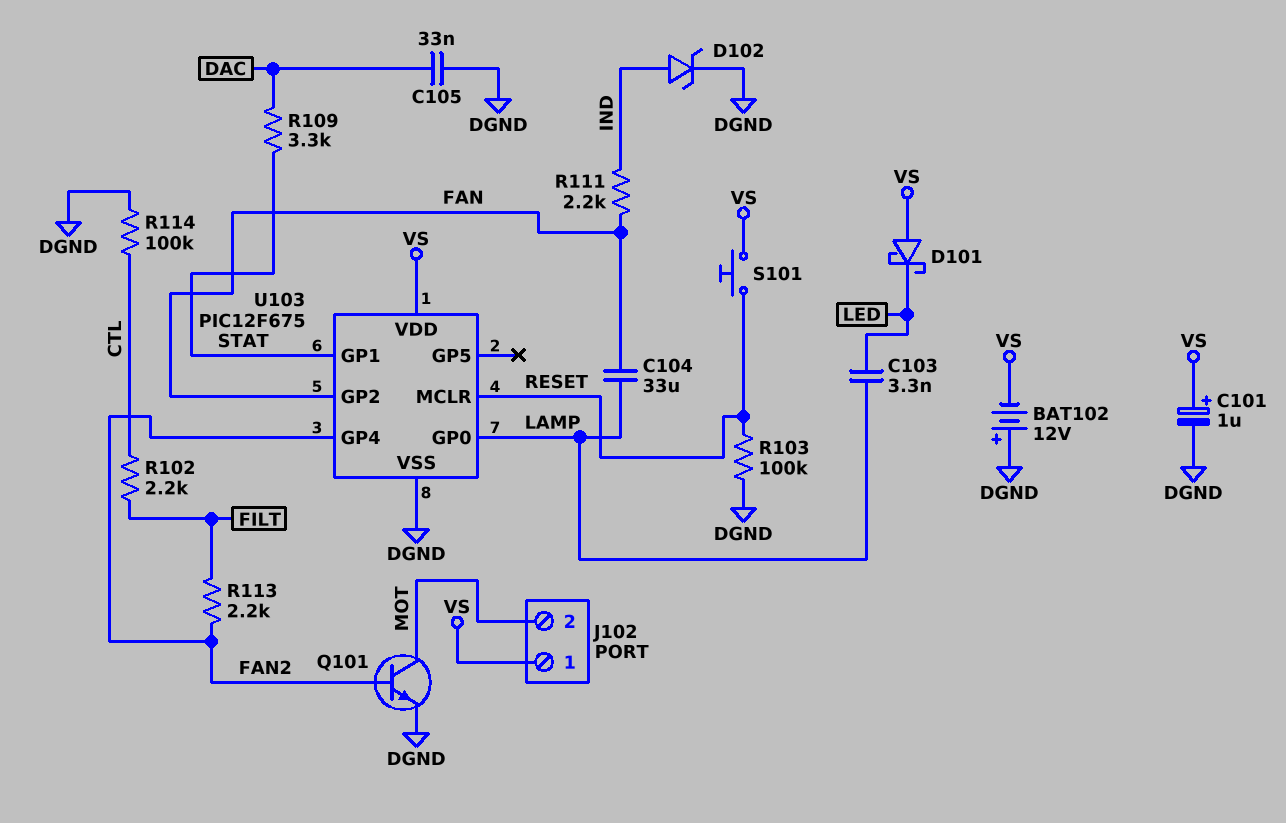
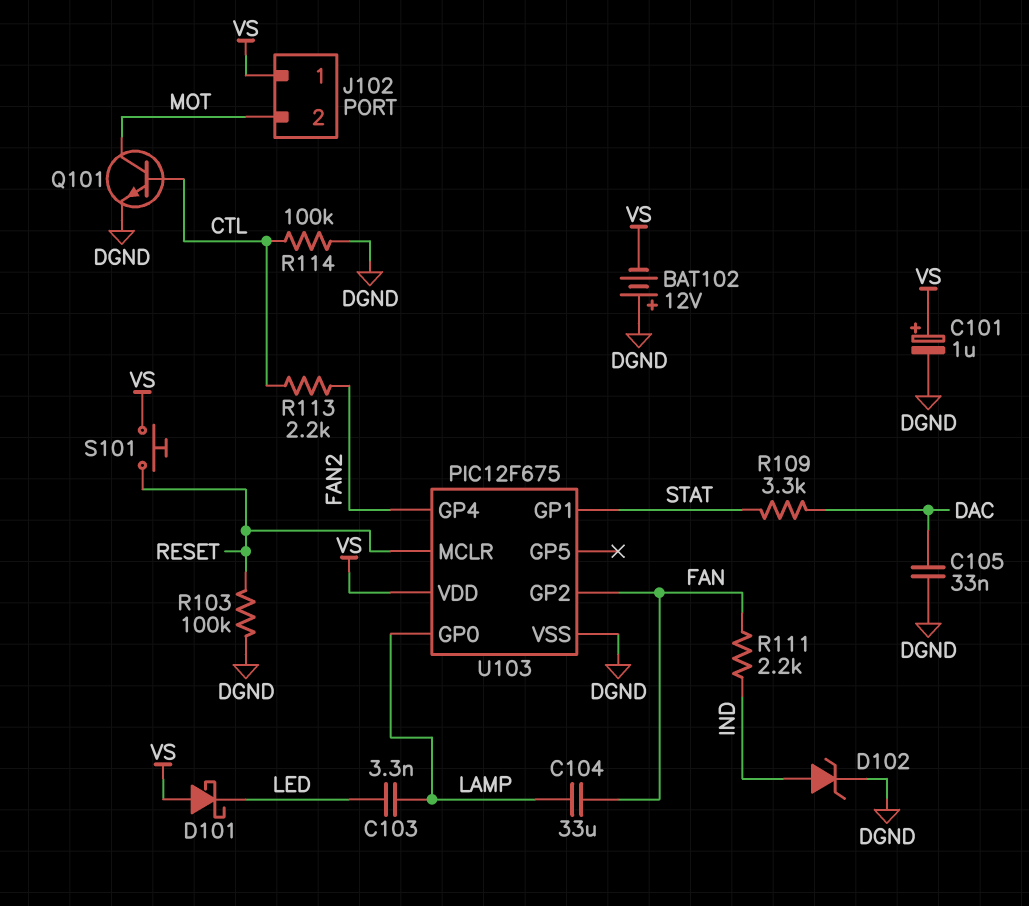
Q101: NPN (B FAN2, C MOT, E DGND) -> NPN (B CTL, C MOT, E DGND)
R102: 2.2k (CTL, FILT) -> none
R113: 2.2k (FAN2, FILT) -> 2.2k (CTL, FAN2)

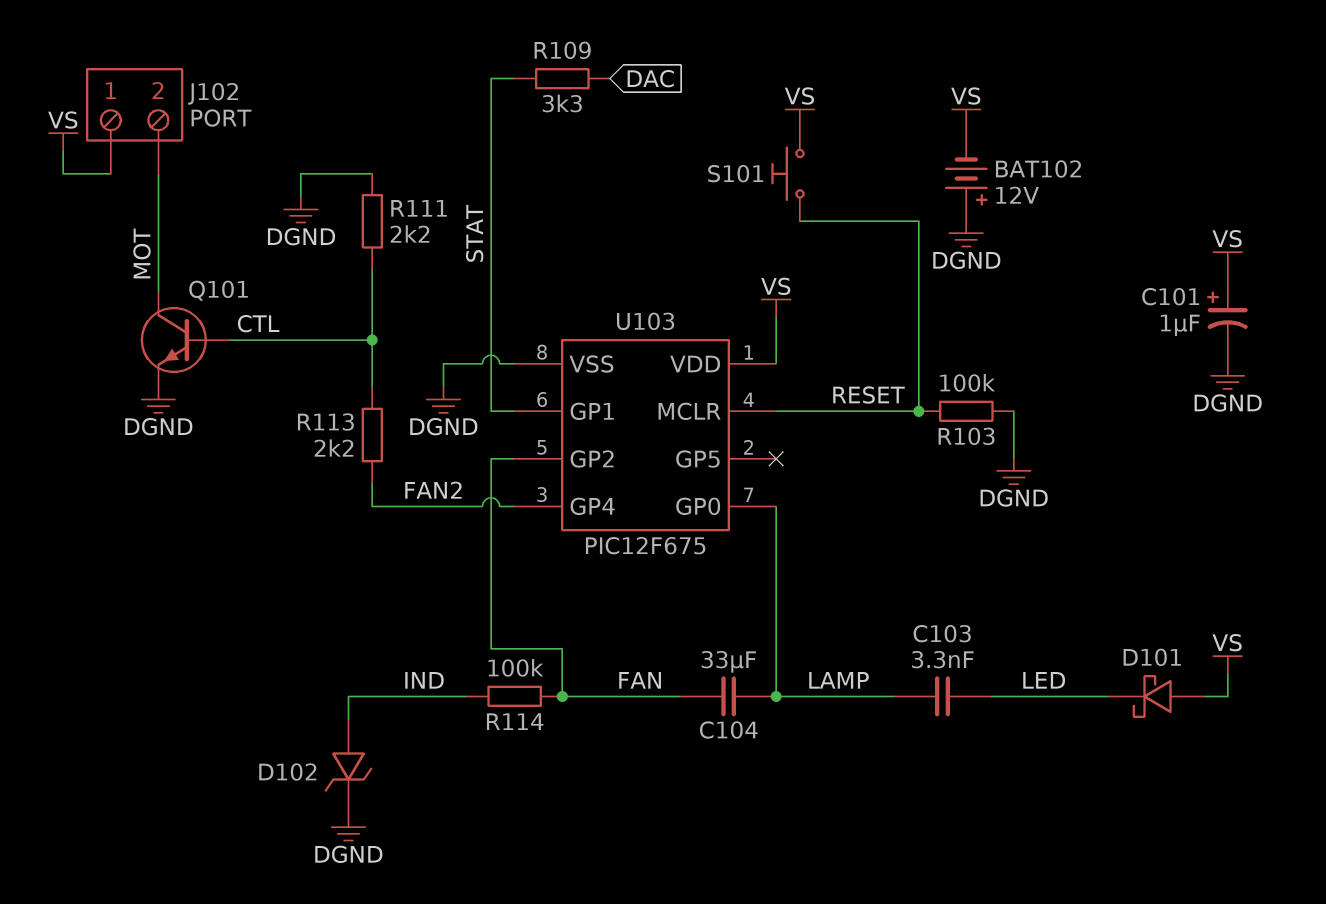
C105: 33nF (DAC, DGND) -> none
R111: 2.2k (FAN, IND) -> 2.2k (CTL, DGND)
R114: 100k (CTL, DGND) -> 100k (FAN, IND)

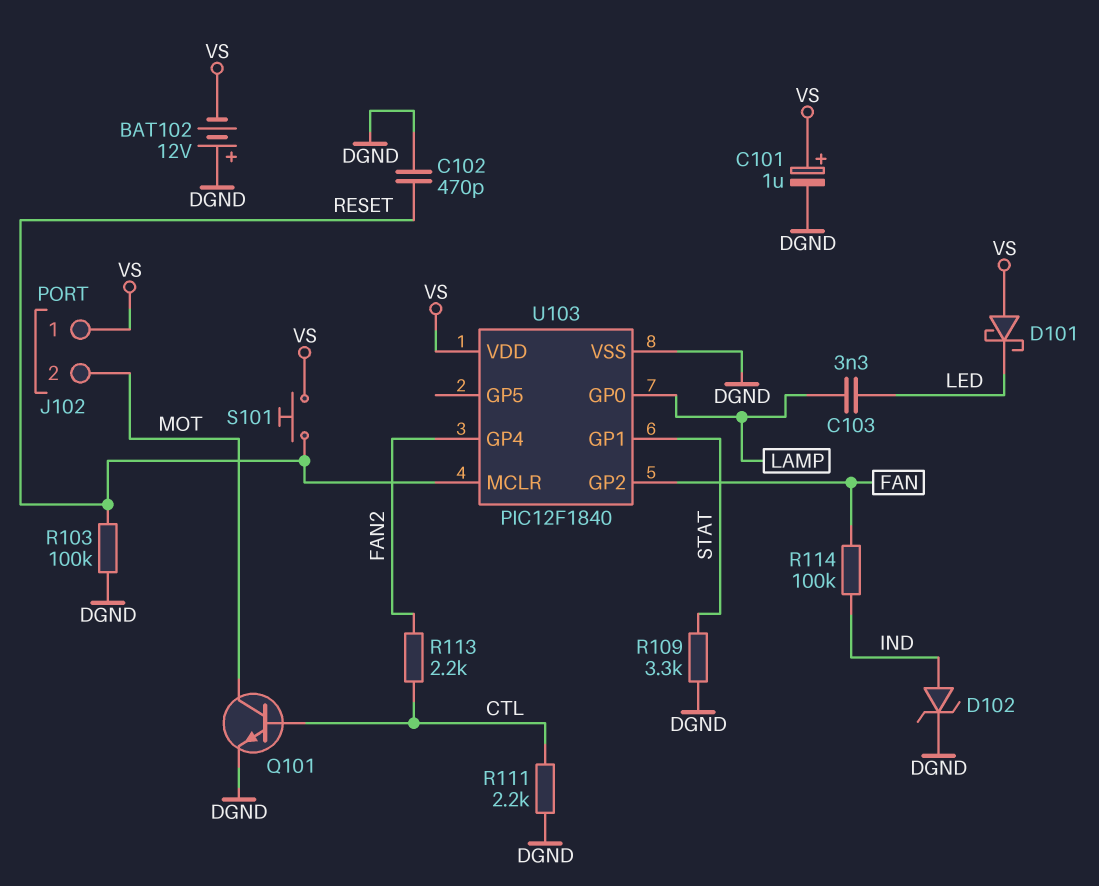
C102: none -> 470pF (DGND, RESET)
C104: 33uF (FAN, LAMP) -> none
R109: 3.3k (DAC, STAT) -> 3.3k (DGND, STAT)
U103: PIC12F675 -> PIC12F1840

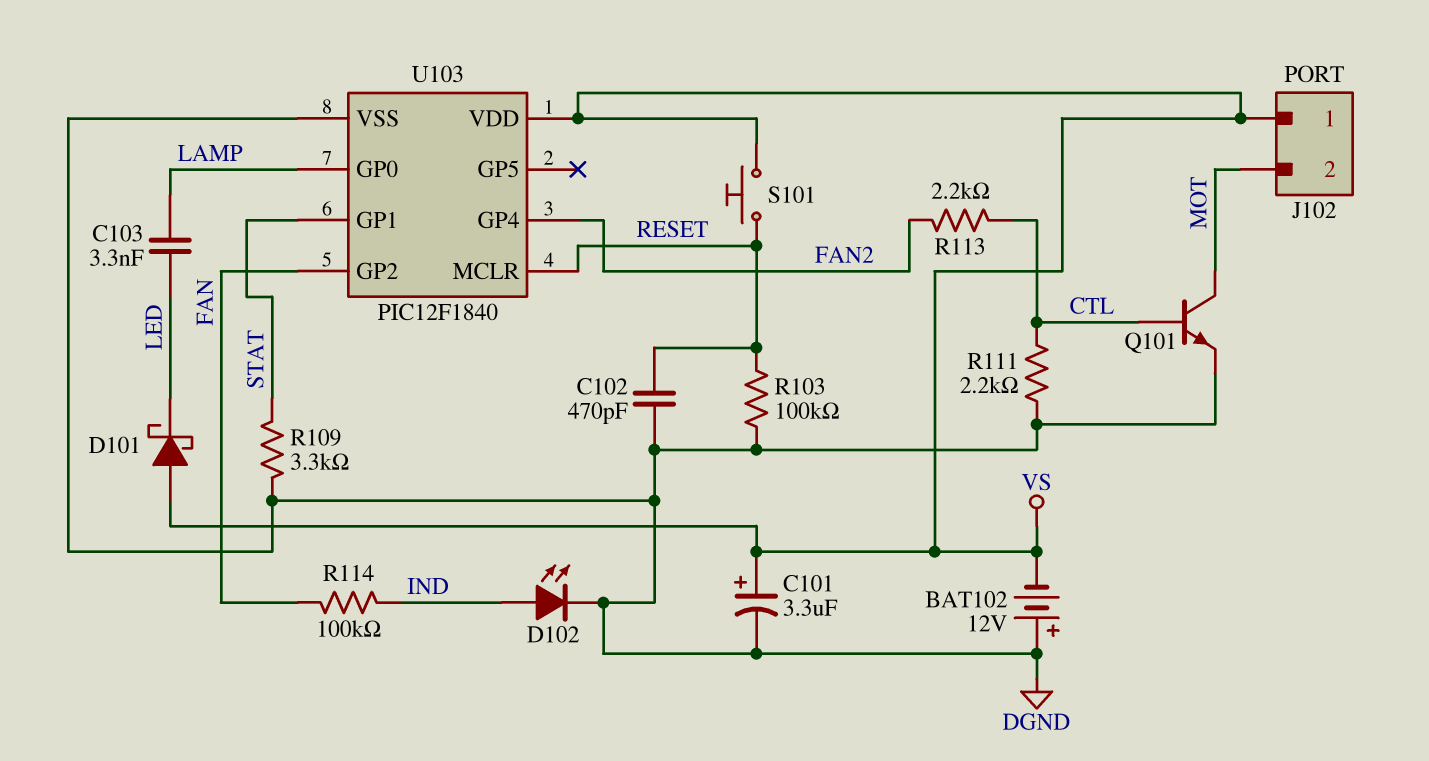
C101: 1uF (plus VS, minus DGND) -> 3.3uF (plus VS, minus DGND)
D102: zener (A IND, K DGND) -> LED (A IND, K DGND)

